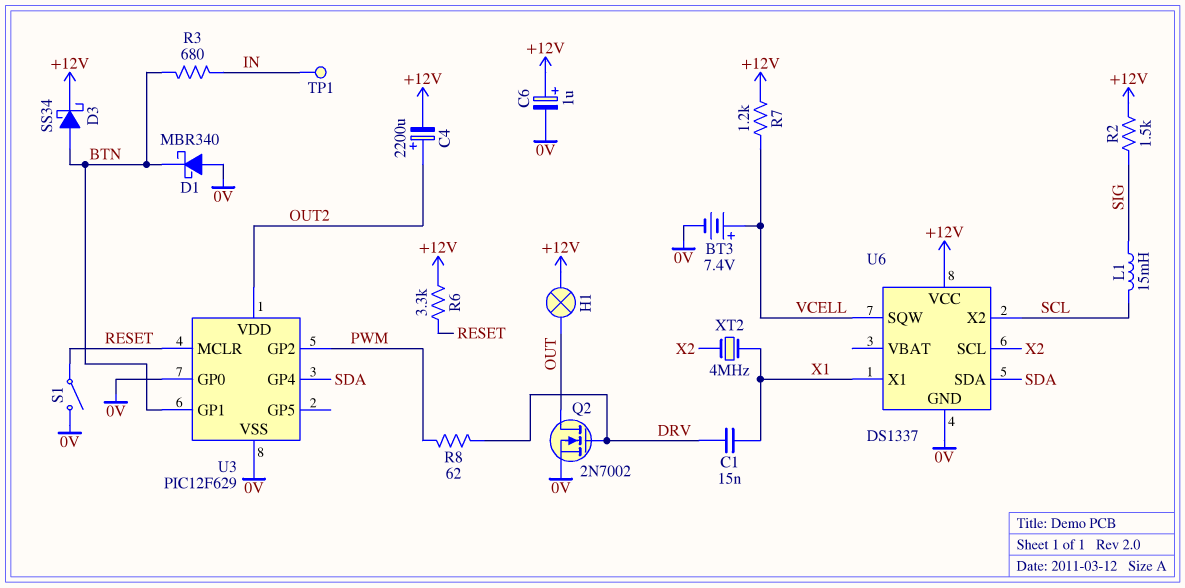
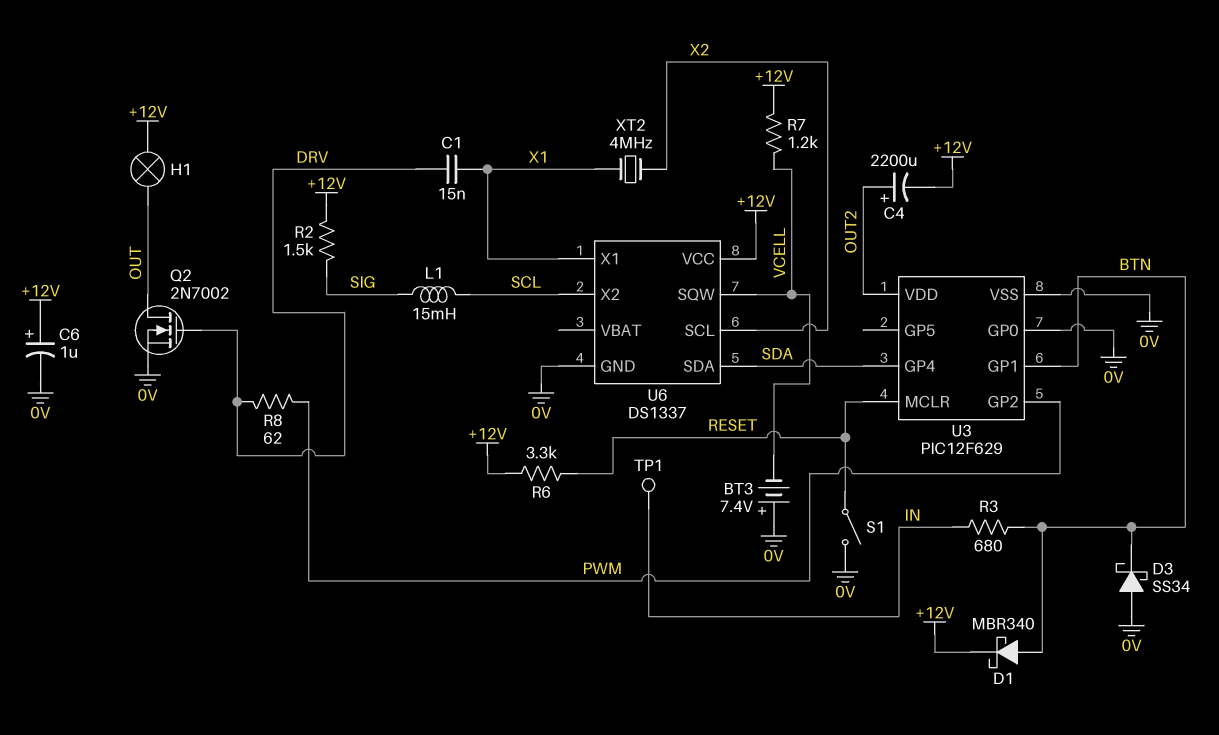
BT3: 7.4V (plus VCELL, minus 0V) -> 7.4V (plus 0V, minus VCELL)
D1: schottky MBR340 (A 0V, K BTN) -> schottky MBR340 (A BTN, K +12V)
D3: schottky SS34 (A BTN, K +12V) -> schottky SS34 (A 0V, K BTN)

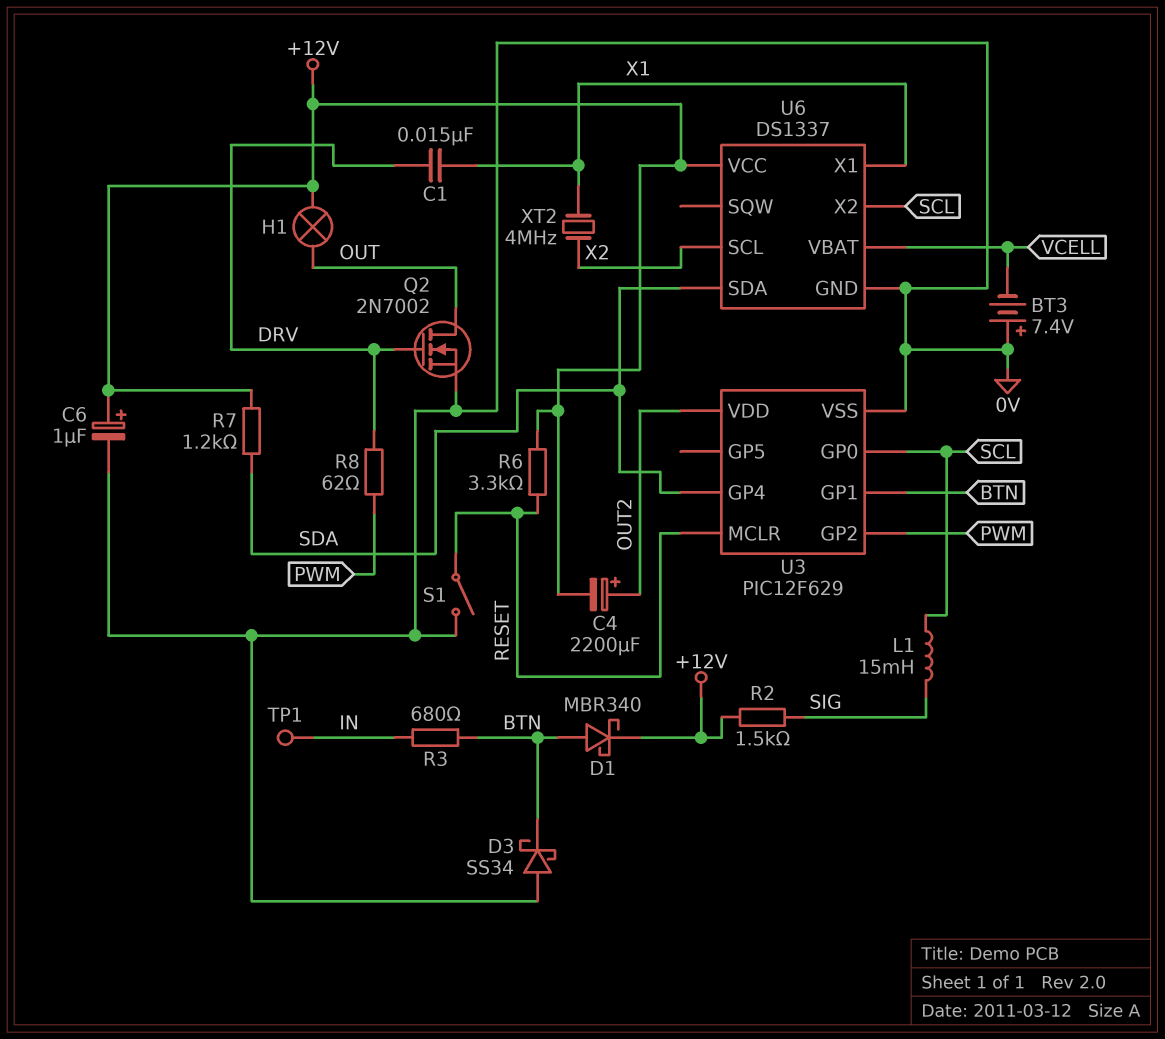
R7: 1.2k (+12V, VCELL) -> 1.2k (+12V, SDA)
U3 pin GP0: 0V -> SCL
U6 pin SQW: VCELL -> none
U6 pin VBAT: none -> VCELL

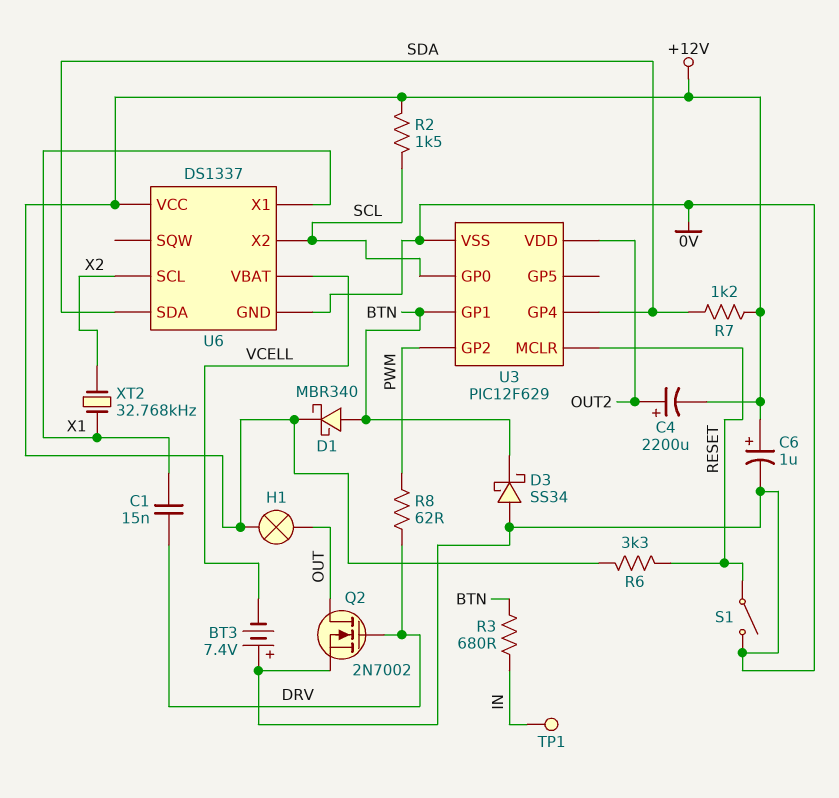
L1: 15mH (SCL, SIG) -> none
R2: 1.5k (+12V, SIG) -> 1.5k (+12V, SCL)
XT2: 4MHz (X1, X2) -> 32.768kHz (X1, X2)

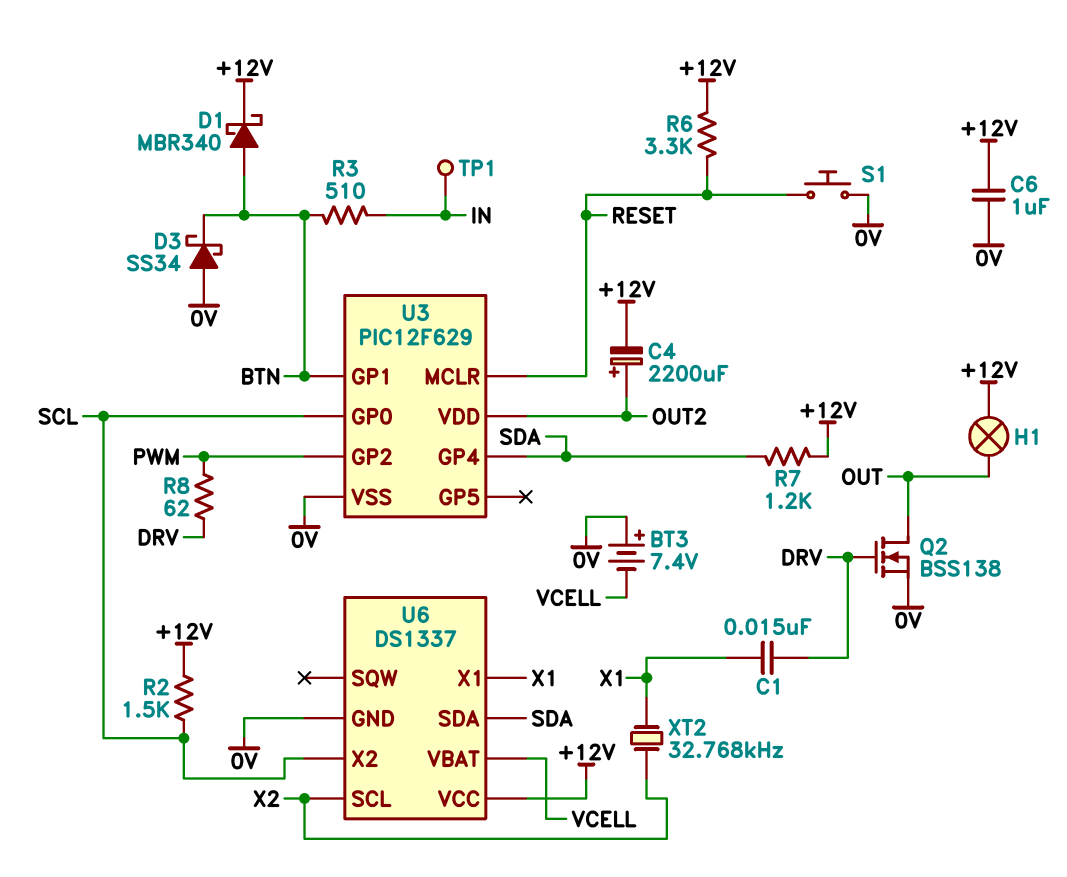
C6: 1uF (plus +12V, minus 0V) -> 1uF (+12V, 0V)
Q2: NMOS 2N7002 (G DRV, D OUT, S 0V) -> NMOS BSS138 (G DRV, D OUT, S 0V)
R3: 680 (BTN, IN) -> 510 (BTN, IN)
S1: switch (0V, RESET) -> button (0V, RESET)

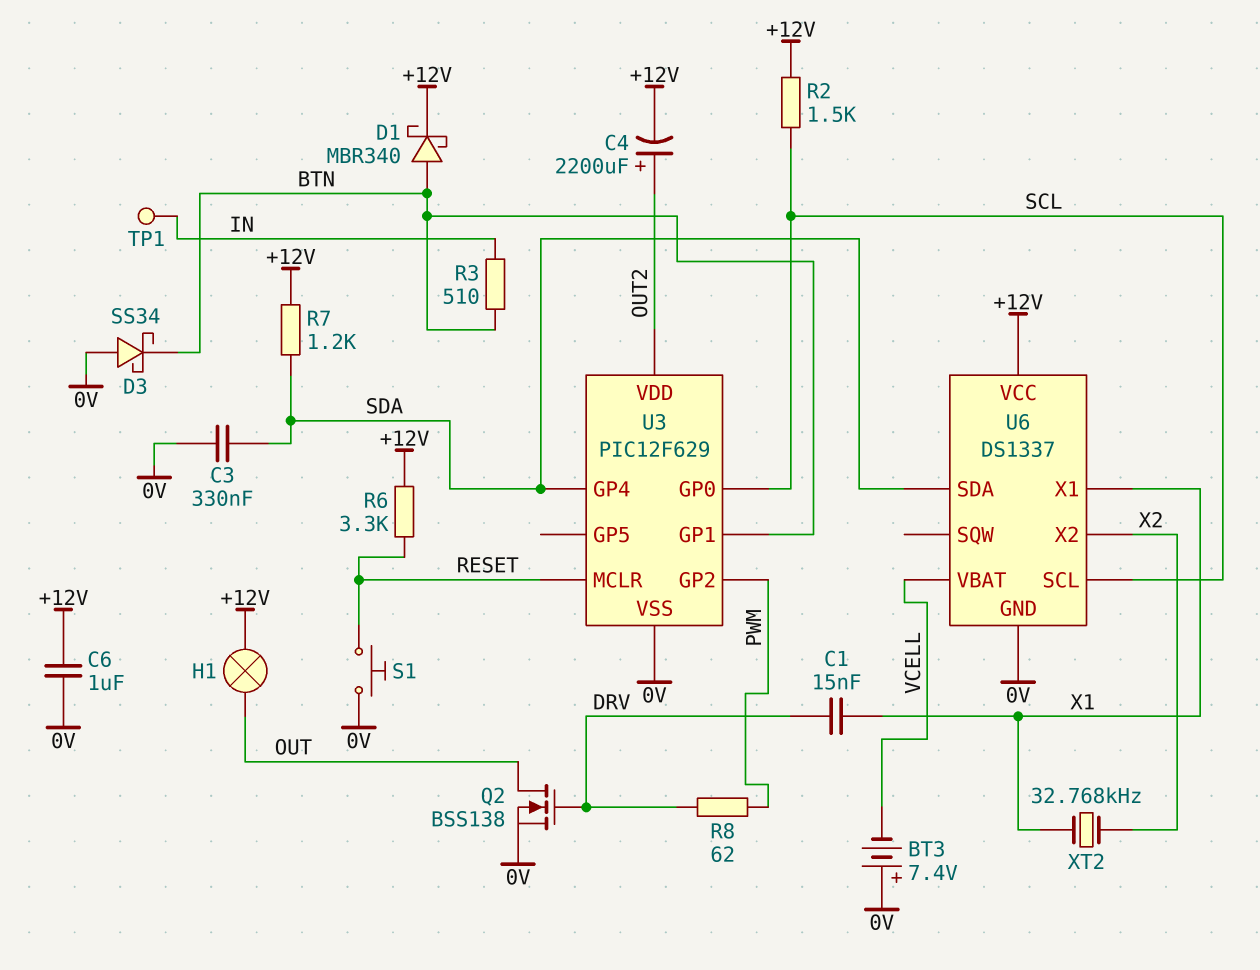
C3: none -> 330nF (0V, SDA)
U6 pin SCL: X2 -> SCL
U6 pin X2: SCL -> X2

